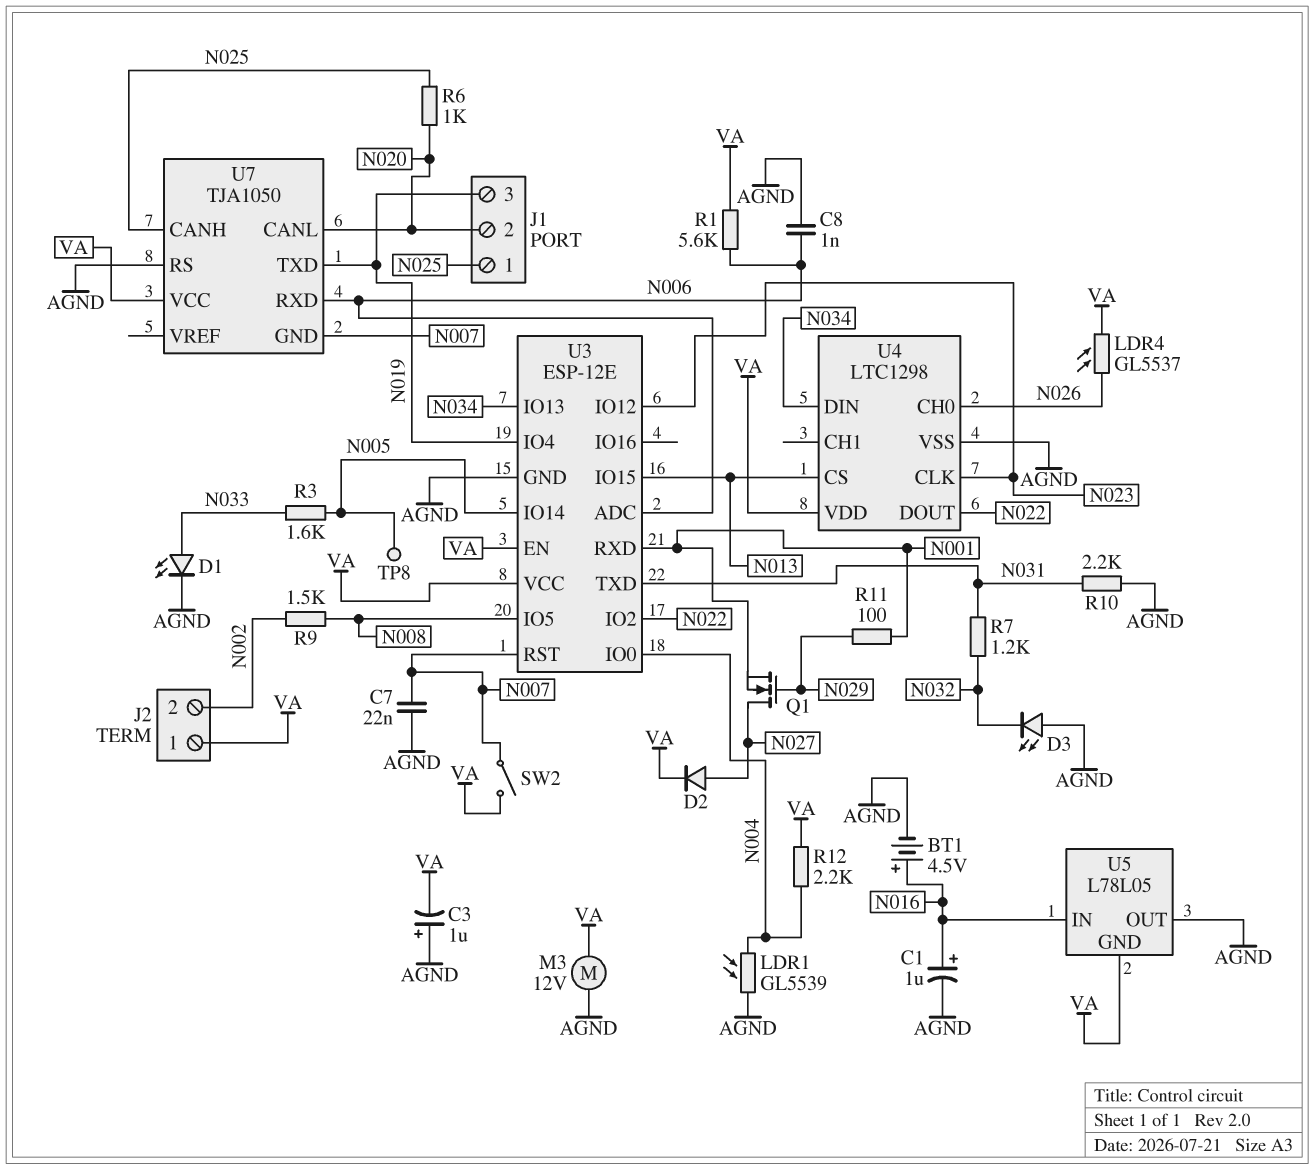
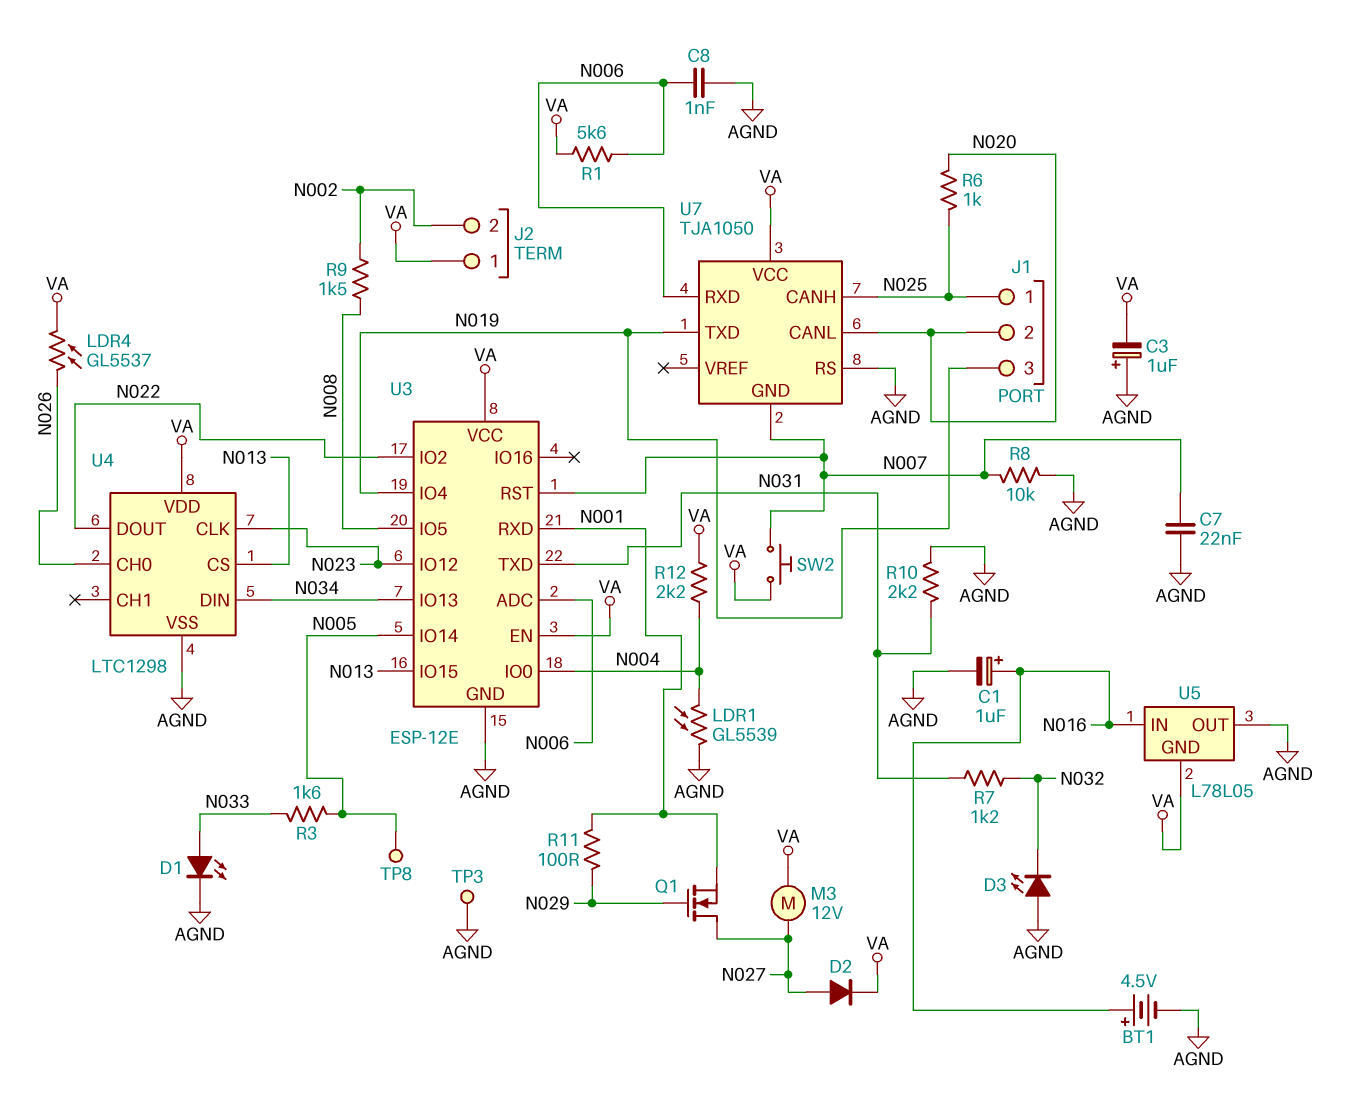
M3: motor 12V (AGND, VA) -> motor 12V (N027, VA)
R8: none -> 10k (AGND, N007)
SW2: switch (N007, VA) -> button (N007, VA)
TP3: none -> test point (AGND)

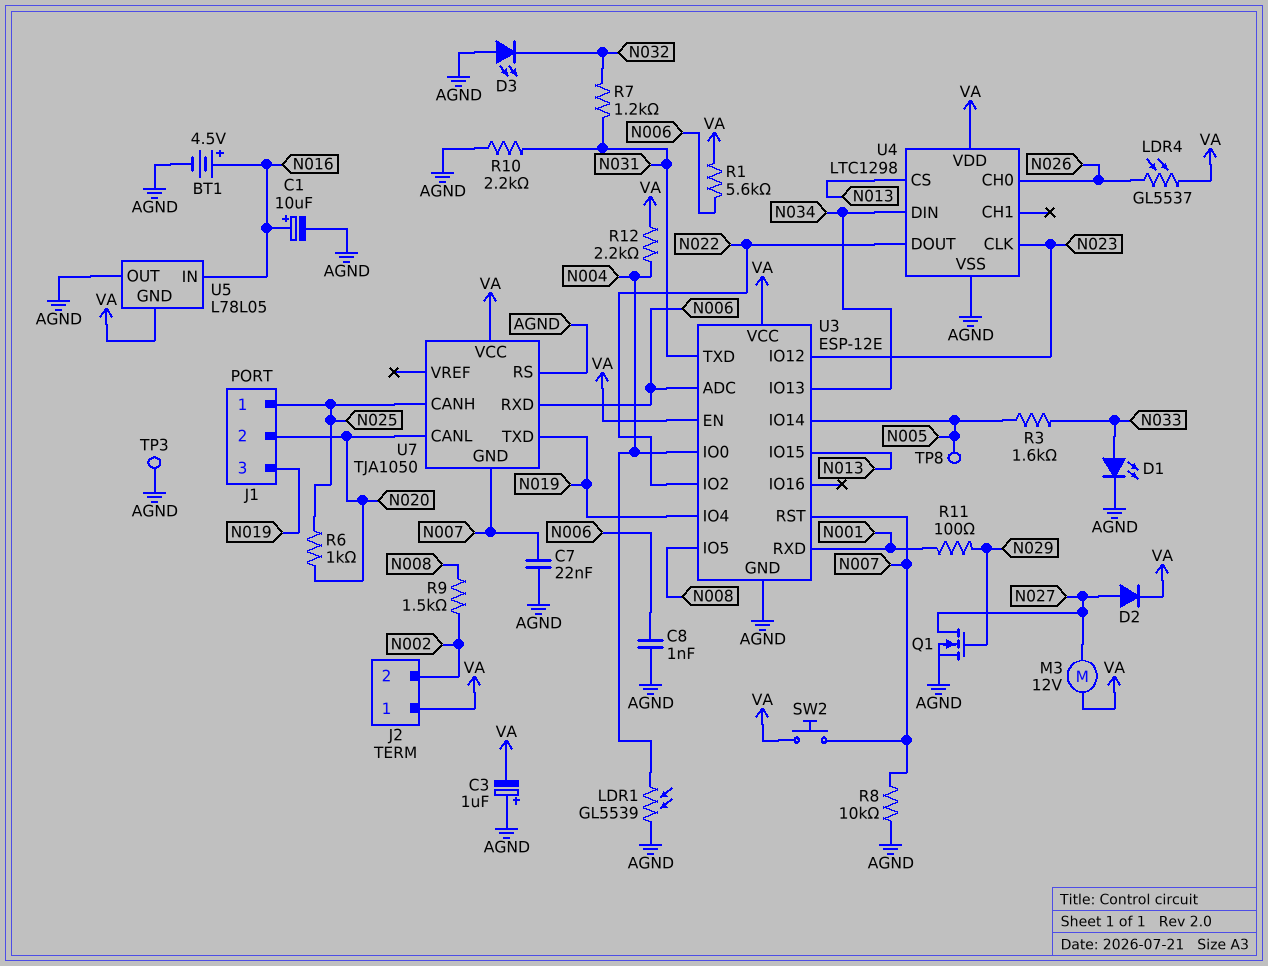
C1: 1uF (plus N016, minus AGND) -> 10uF (plus N016, minus AGND)
Q1: NMOS (G N029, D N027, S N001) -> NMOS (G N029, D N027, S AGND)

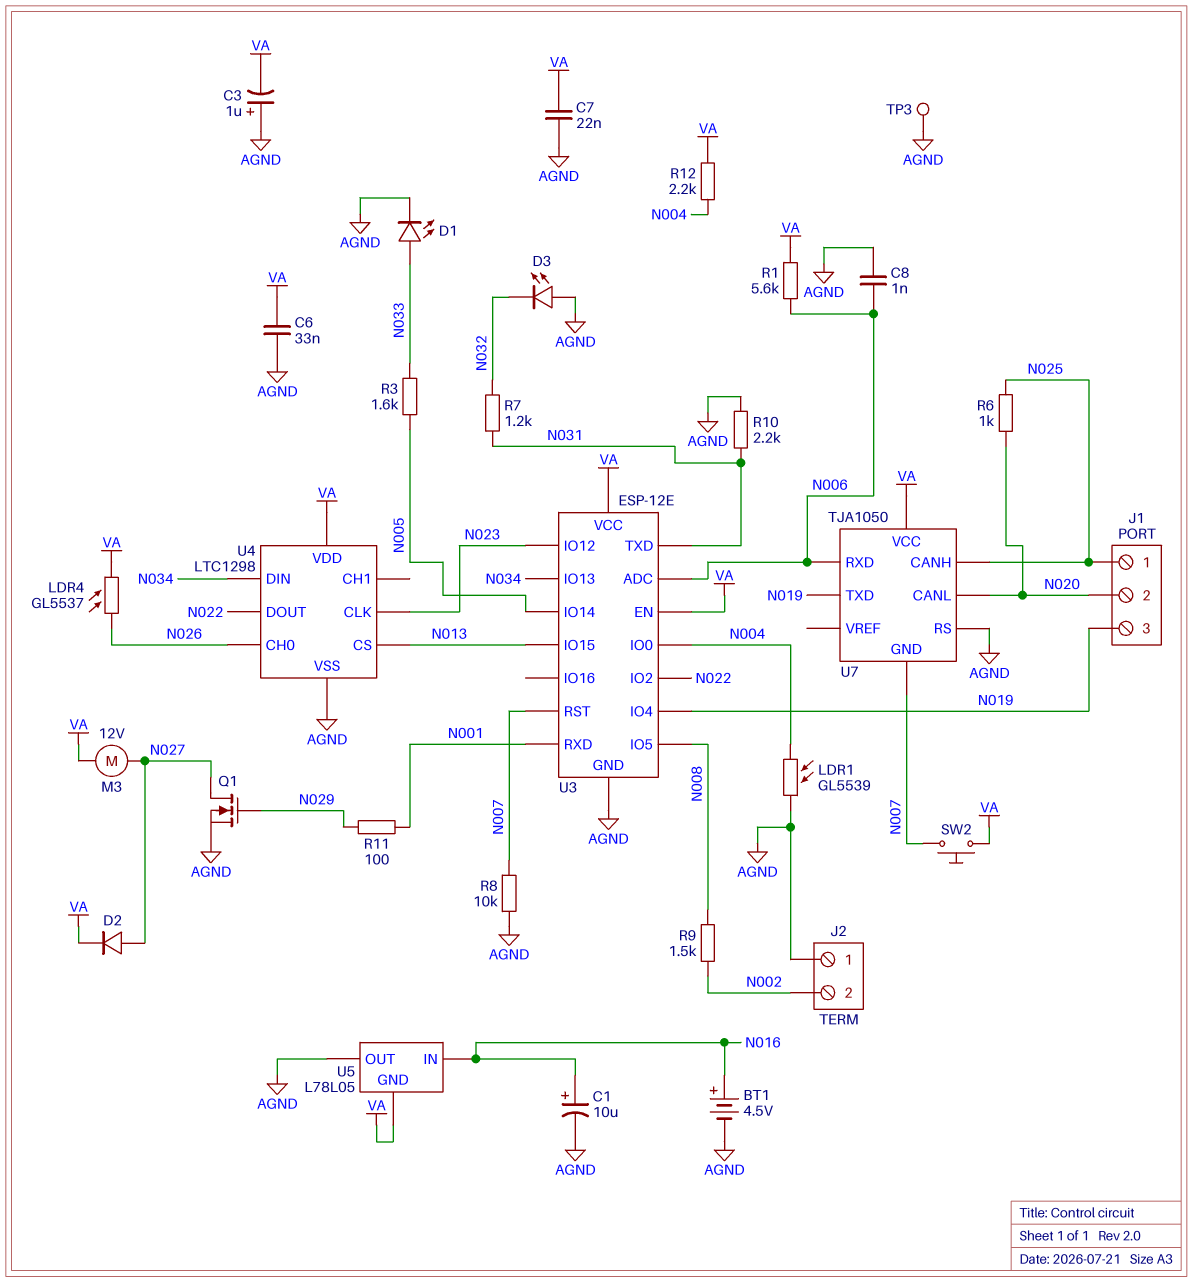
C6: none -> 33nF (AGND, VA)
C7: 22nF (AGND, N007) -> 22nF (AGND, VA)
J2 pin 1: VA -> AGND
TP8: test point (N005) -> none

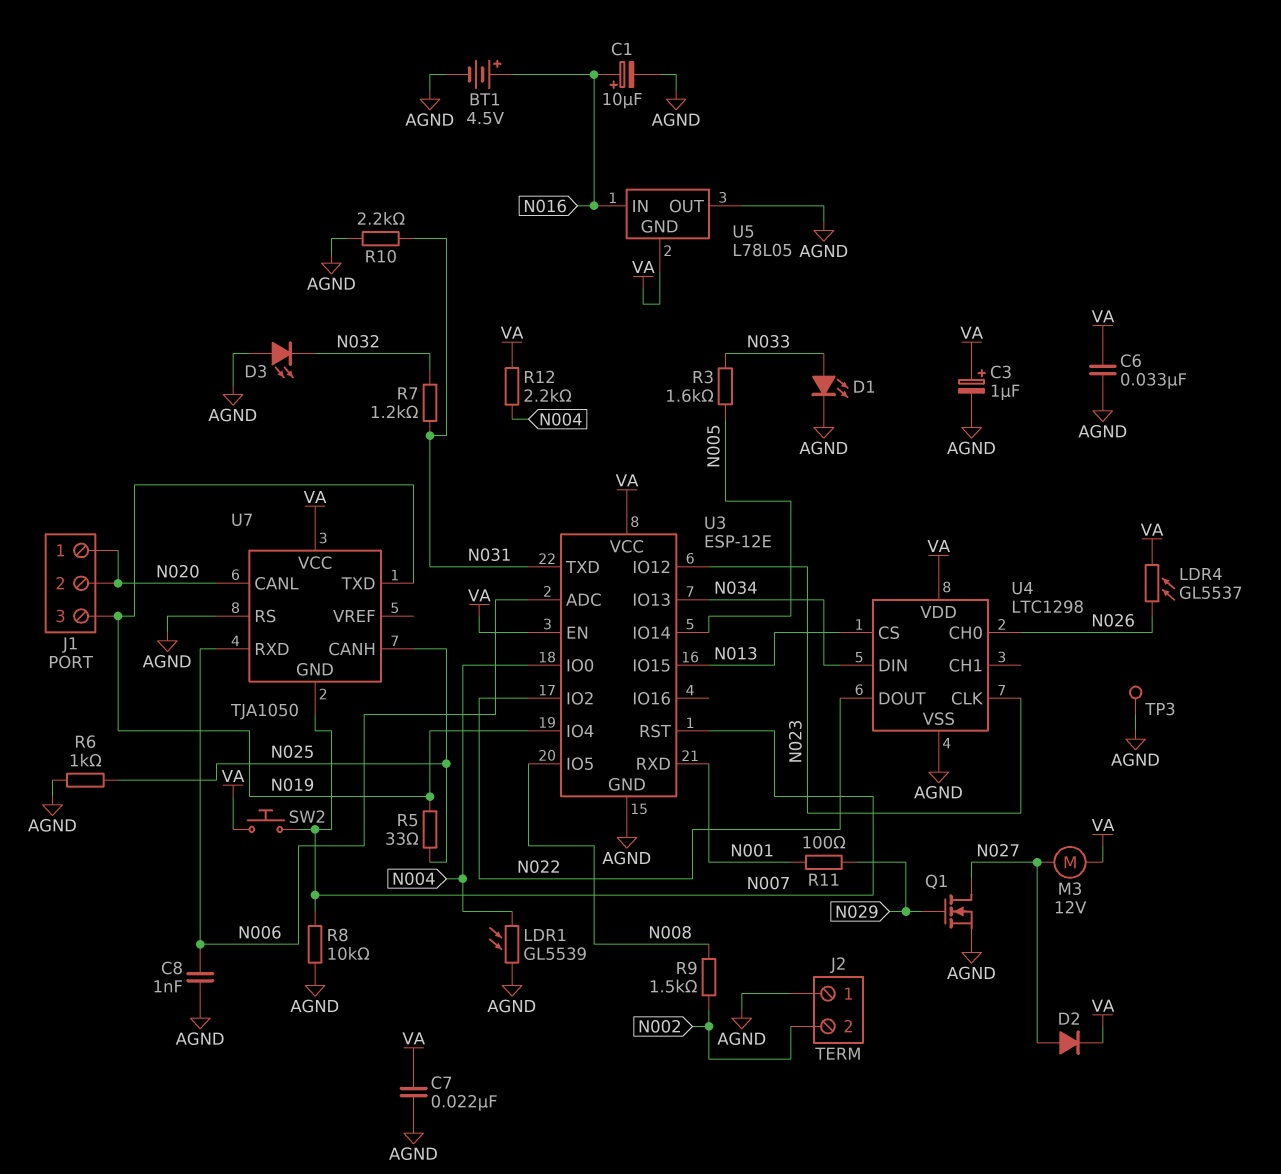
C3: 1uF (plus AGND, minus VA) -> 1uF (plus VA, minus AGND)
J1 pin 1: N025 -> N020
R1: 5.6k (N006, VA) -> none
R5: none -> 33 (N019, N025)
R6: 1k (N020, N025) -> 1k (AGND, N025)

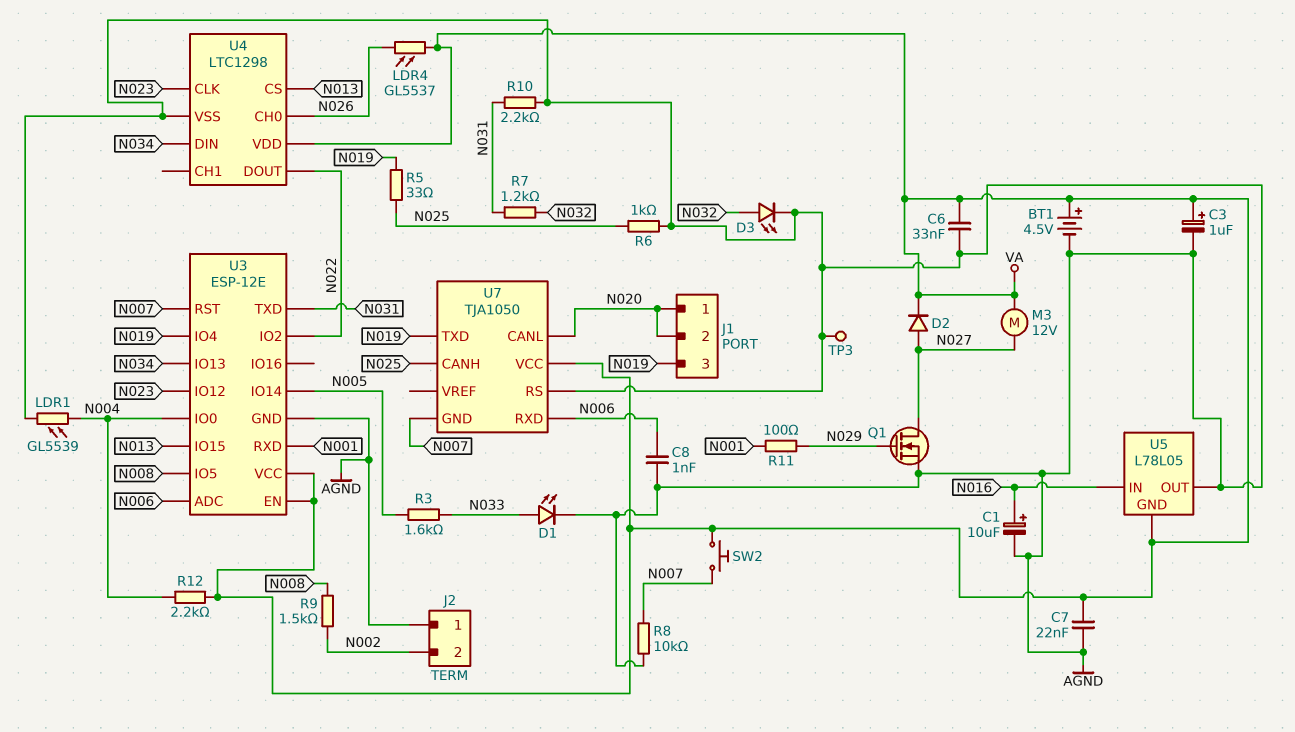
BT1: 4.5V (plus N016, minus AGND) -> 4.5V (plus VA, minus AGND)
D3: LED (A AGND, K N032) -> LED (A N032, K AGND)

